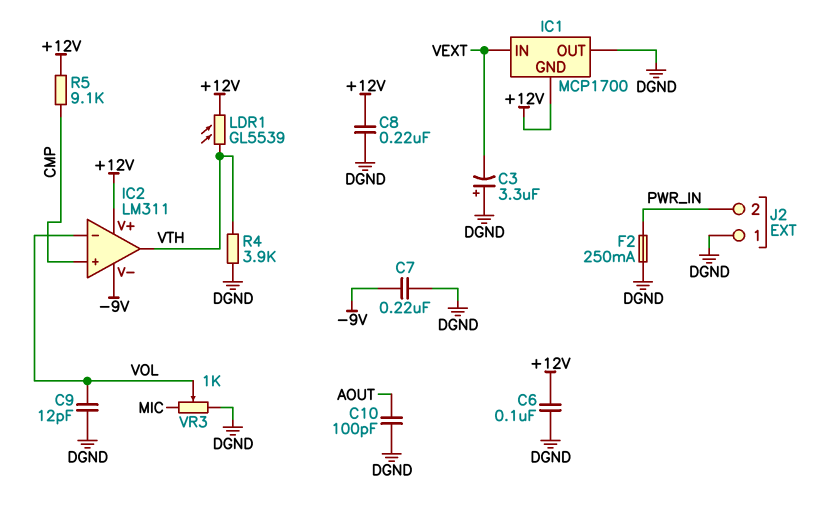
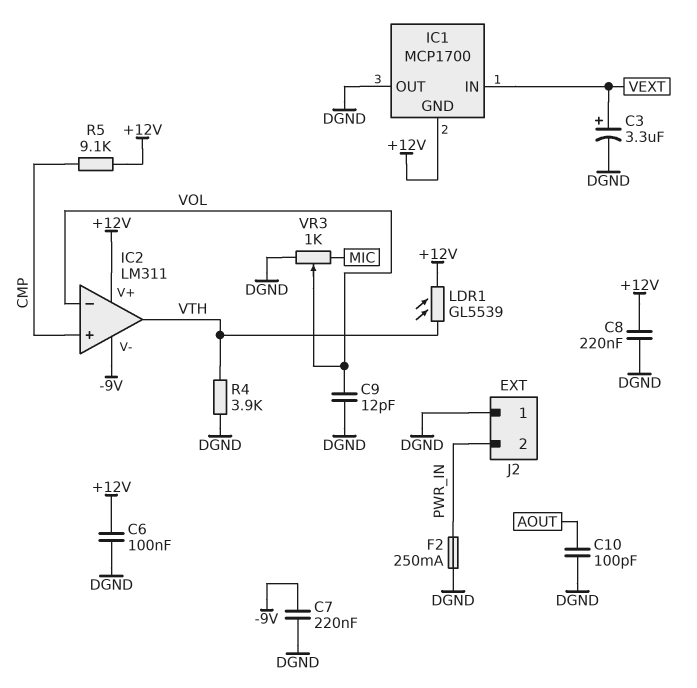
C3: 3.3uF (plus DGND, minus VEXT) -> 3.3uF (plus VEXT, minus DGND)

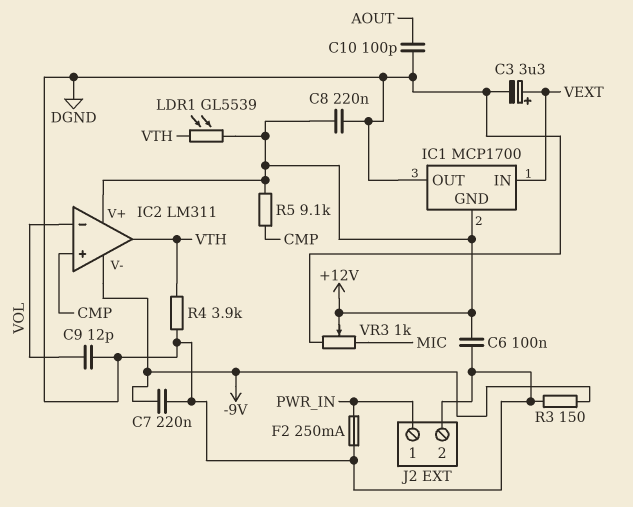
J2 pin 1: DGND -> PWR_IN
J2 pin 2: PWR_IN -> DGND
R3: none -> 150 (-9V, DGND)
VR3: 1k (DGND, MIC, wiper VOL) -> 1k (DGND, MIC, wiper +12V)

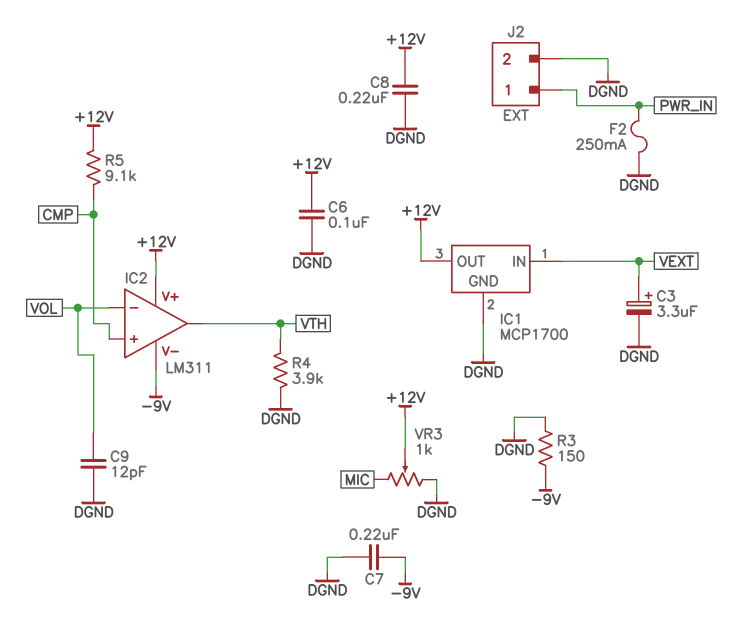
C10: 100pF (AOUT, DGND) -> none
IC1 pin GND: +12V -> DGND
IC1 pin OUT: DGND -> +12V
LDR1: GL5539 (+12V, VTH) -> none

